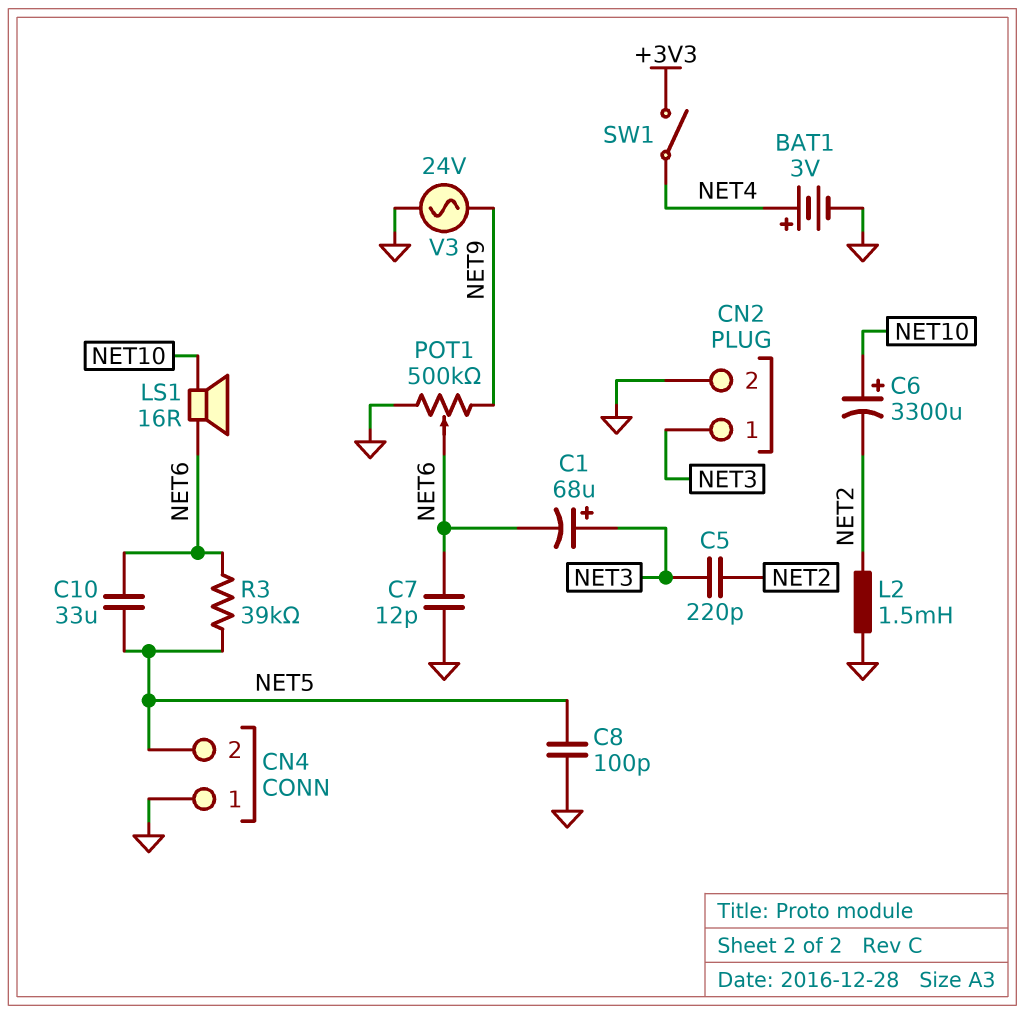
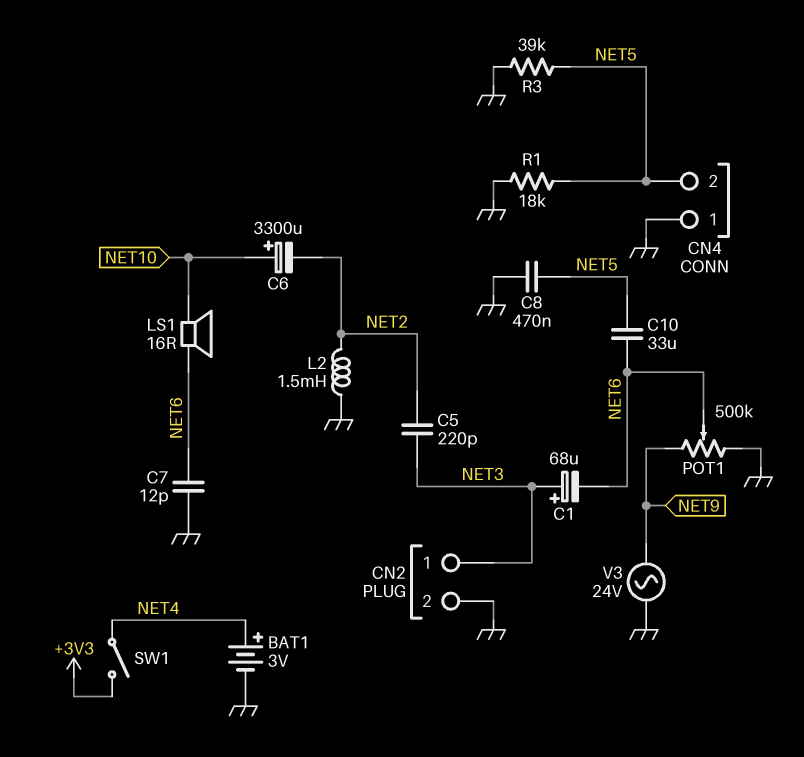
C8: 100pF (GND, NET5) -> 470nF (GND, NET5)
R1: none -> 18k (GND, NET5)
R3: 39k (NET5, NET6) -> 39k (GND, NET5)

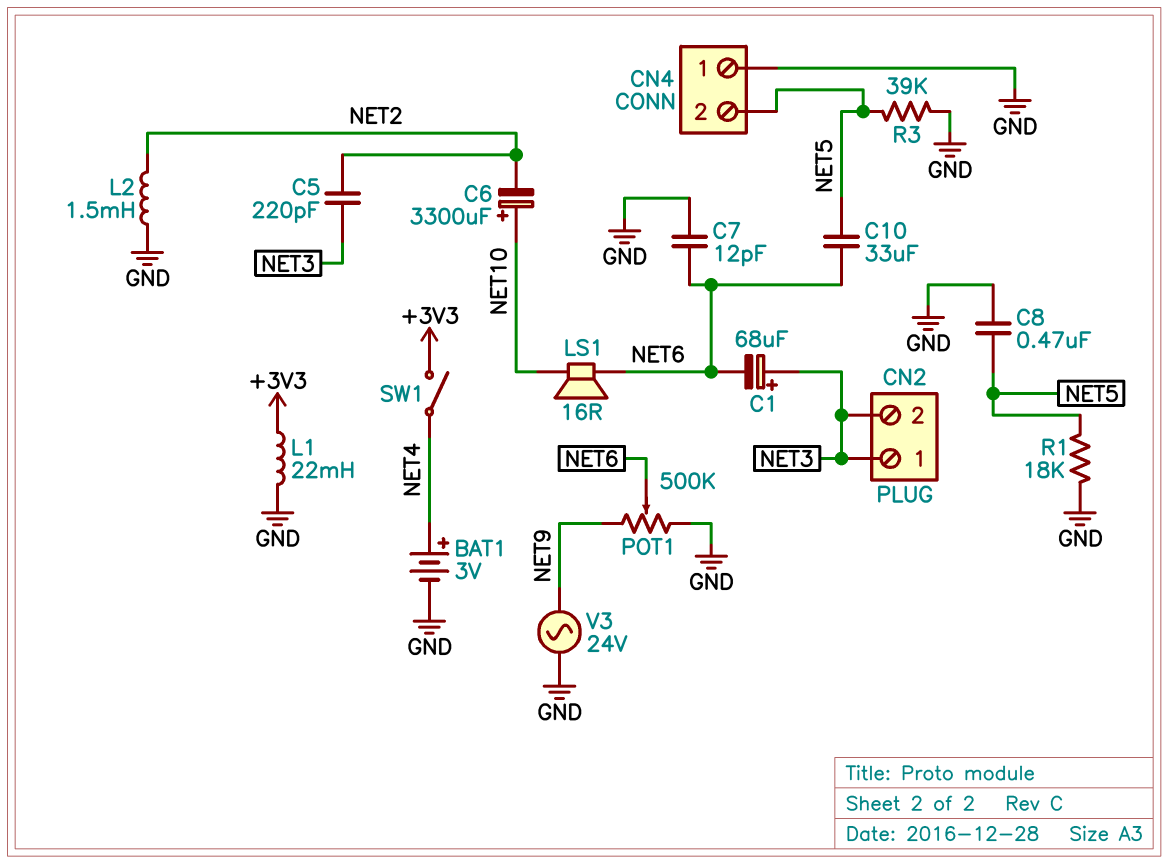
CN2 pin 2: GND -> NET3
L1: none -> 22mH (+3V3, GND)

